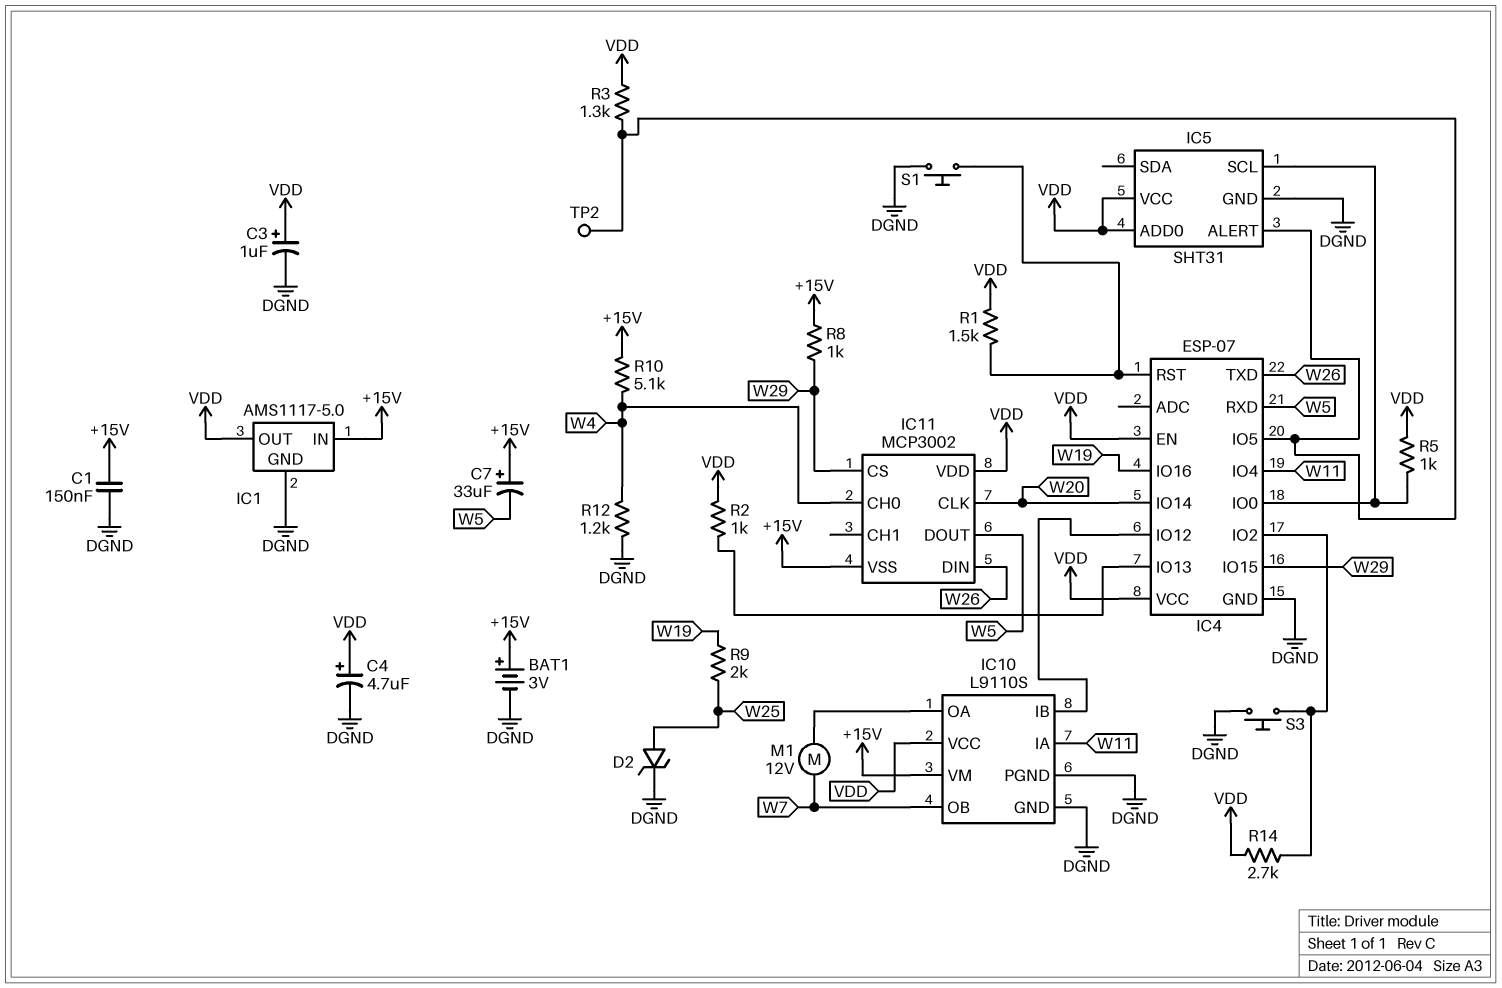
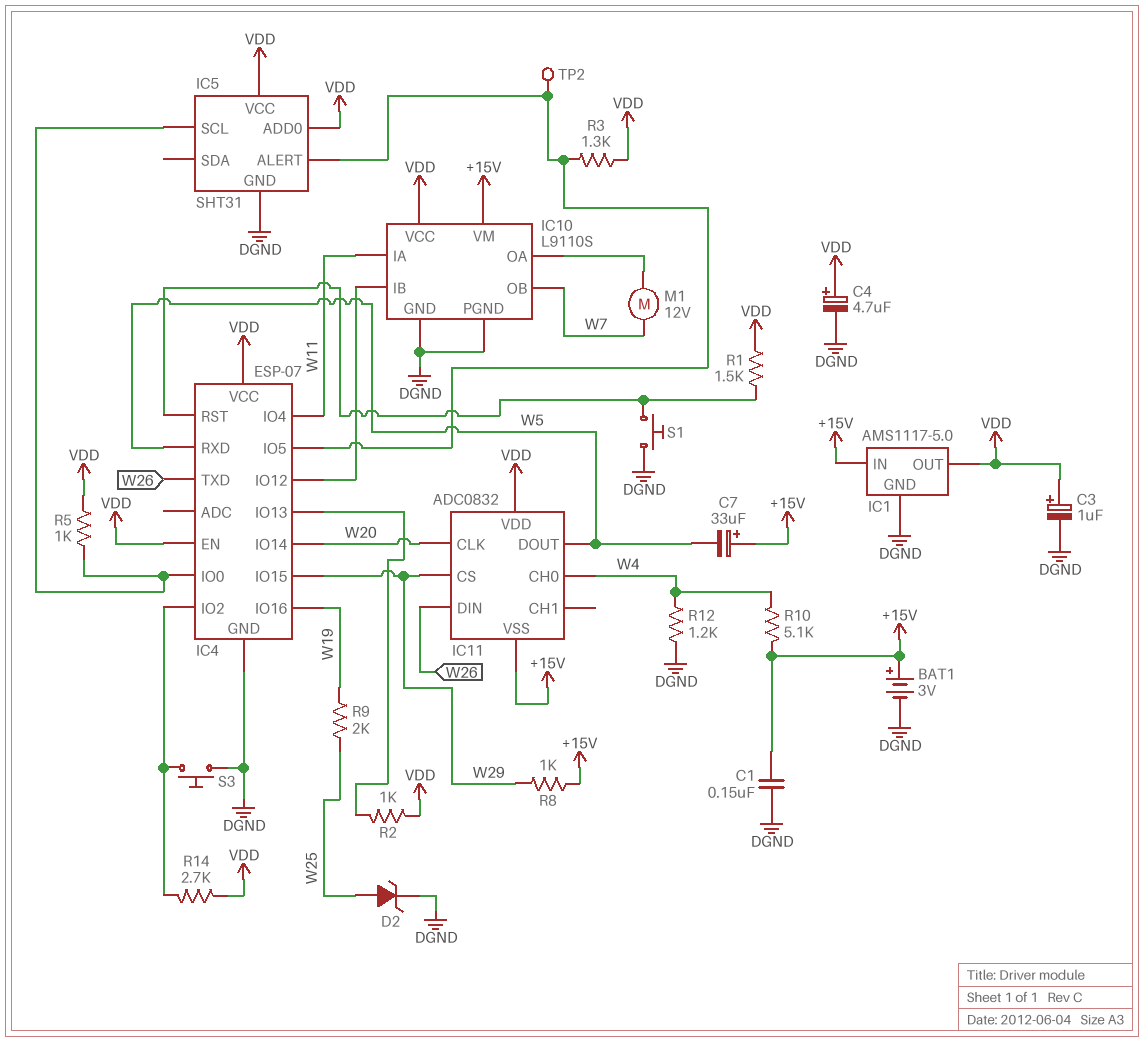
IC11: MCP3002 -> ADC0832

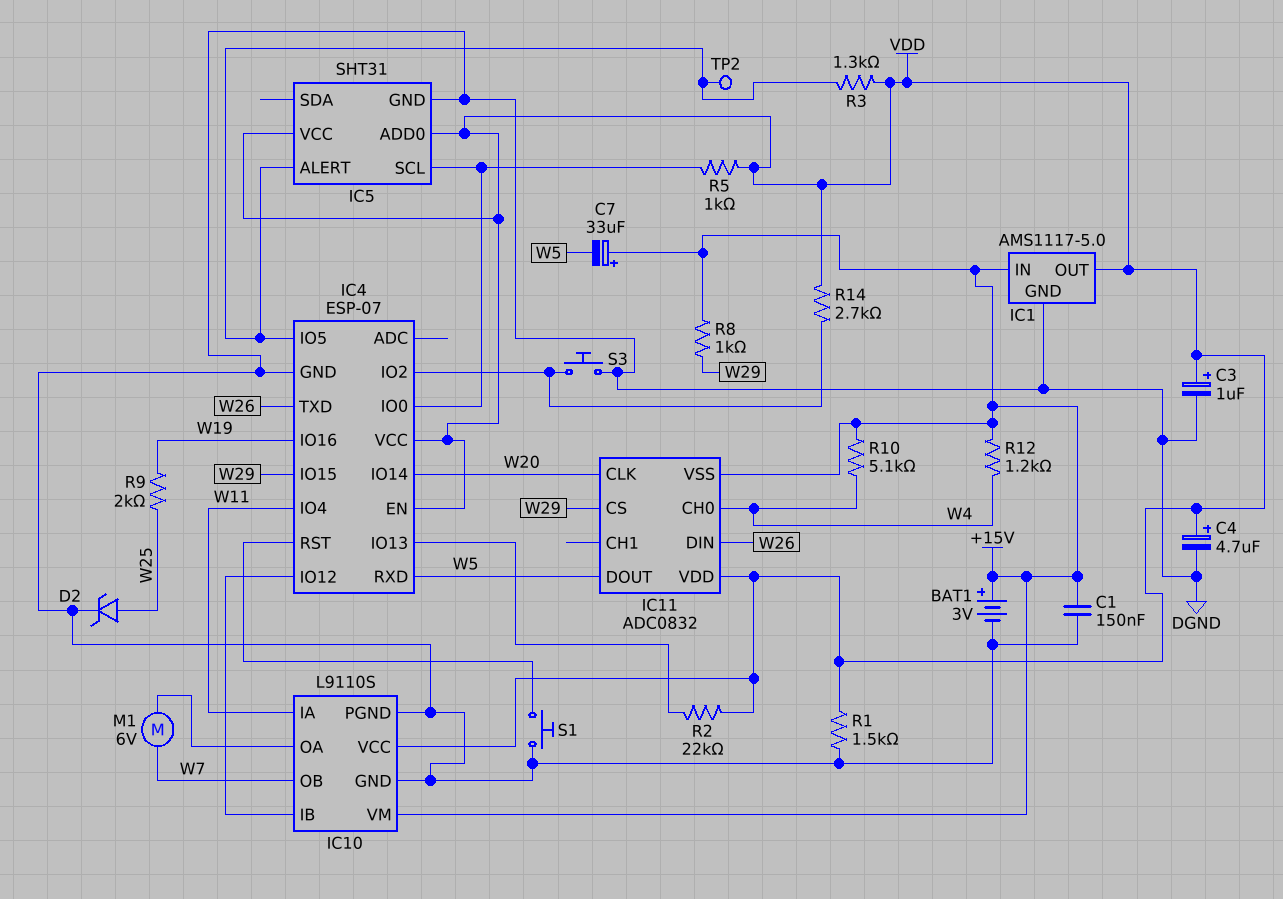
M1: motor 12V (IC10/OA, W7) -> motor 6V (IC10/OA, W7)
R1: 1.5k (IC4/RST, VDD) -> 1.5k (DGND, VDD)
R2: 1k (IC4/IO13, VDD) -> 22k (IC4/IO13, VDD)
R12: 1.2k (DGND, W4) -> 1.2k (+15V, W4)

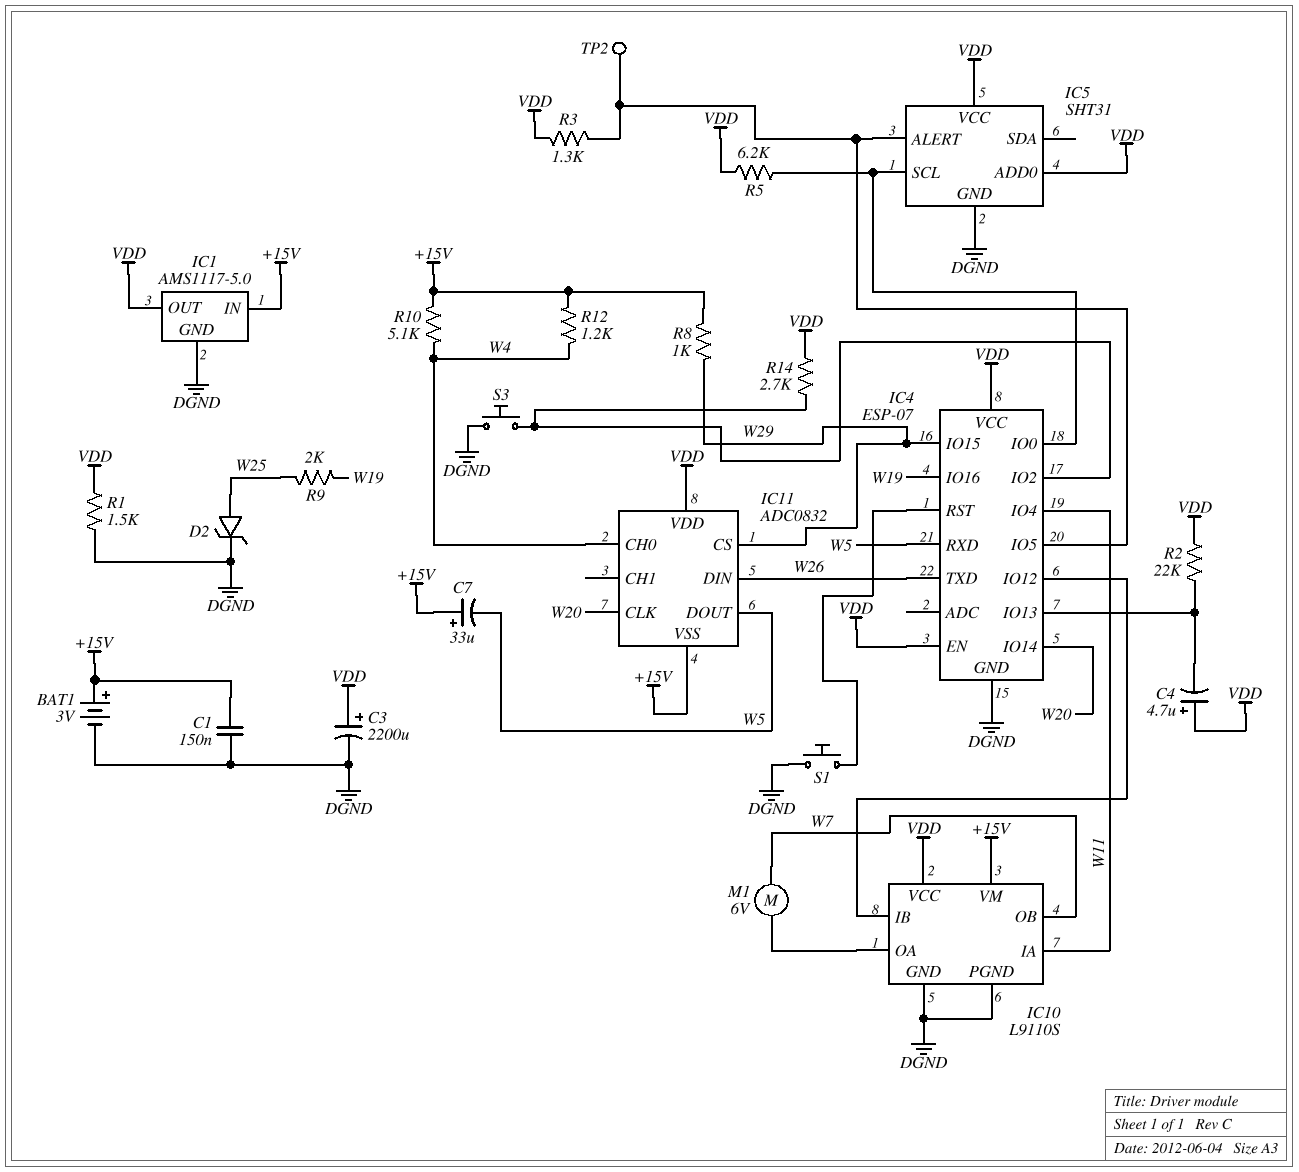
C3: 1uF (plus VDD, minus DGND) -> 2200uF (plus VDD, minus DGND)
C4: 4.7uF (plus VDD, minus DGND) -> 4.7uF (plus VDD, minus IC4/IO13)
R5: 1k (IC4/IO0, VDD) -> 6.2k (IC4/IO0, VDD)

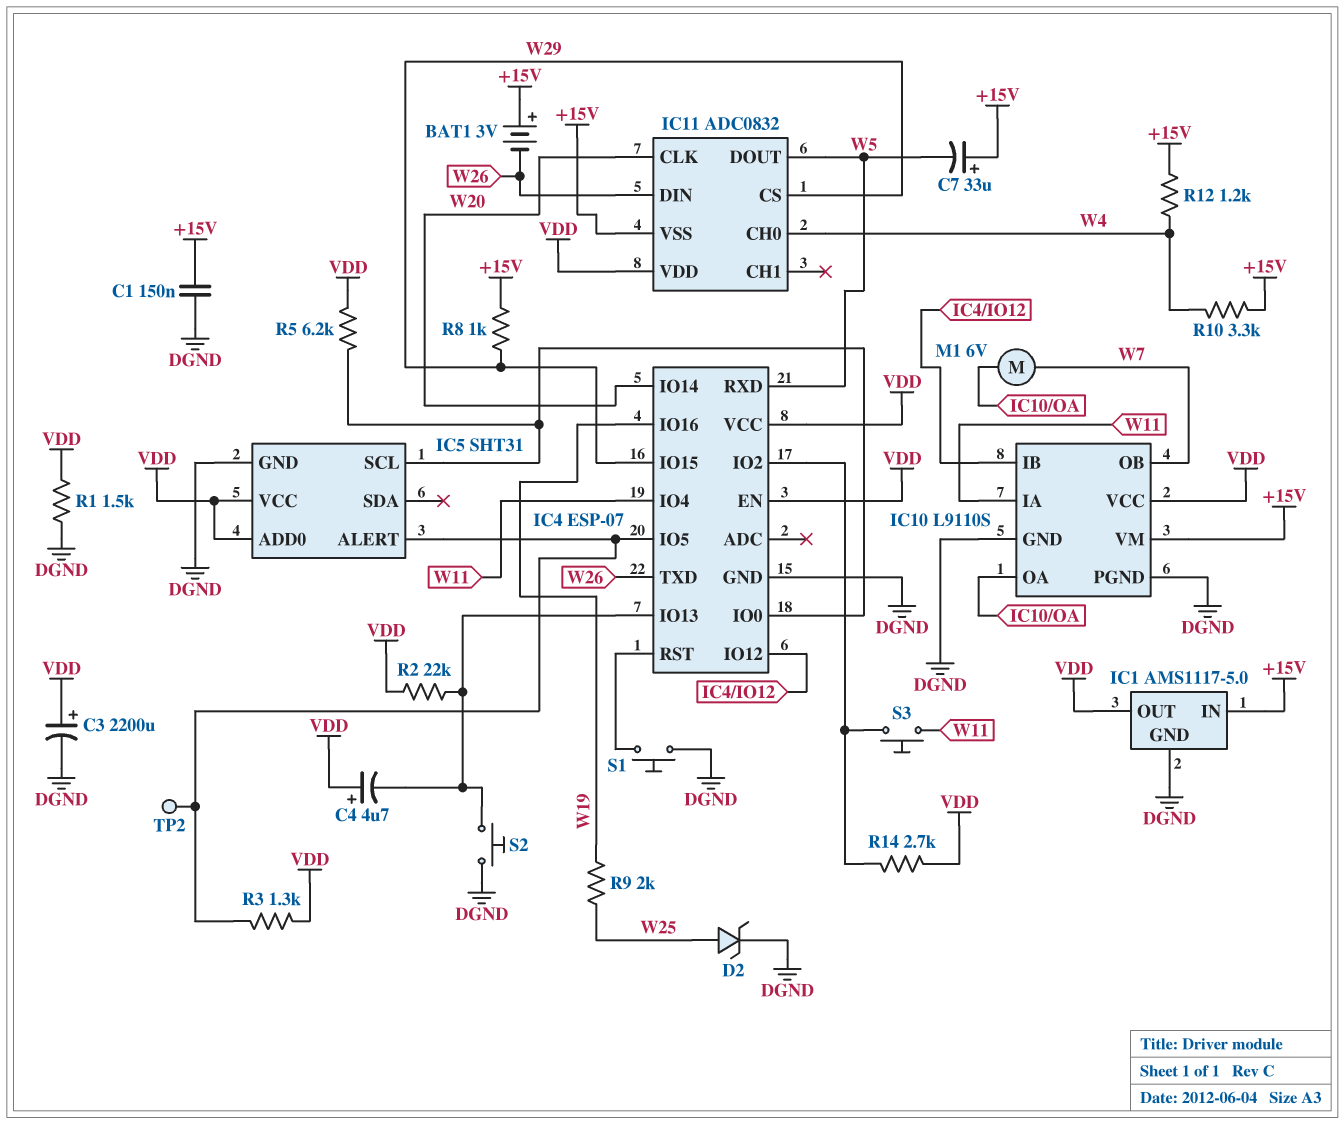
BAT1: 3V (plus +15V, minus DGND) -> 3V (plus +15V, minus W26)
R10: 5.1k (+15V, W4) -> 3.3k (+15V, W4)
S2: none -> button (DGND, IC4/IO13)
S3: button (DGND, IC4/IO2) -> button (IC4/IO2, W11)

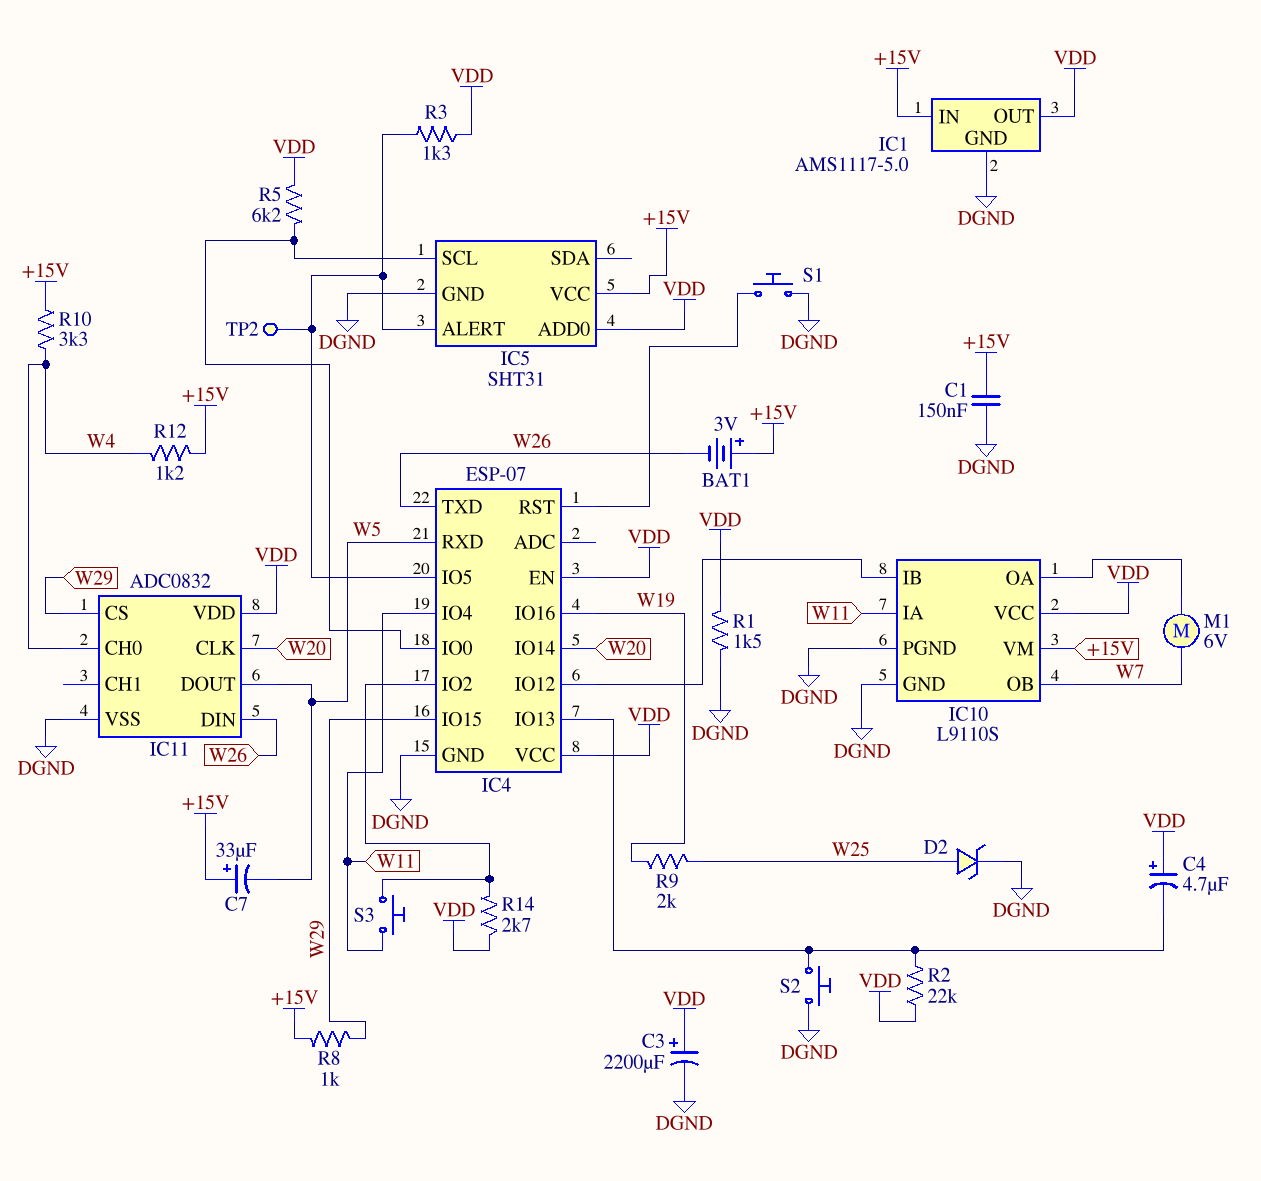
IC5 pin VCC: VDD -> +15V
IC11 pin VSS: +15V -> DGND

